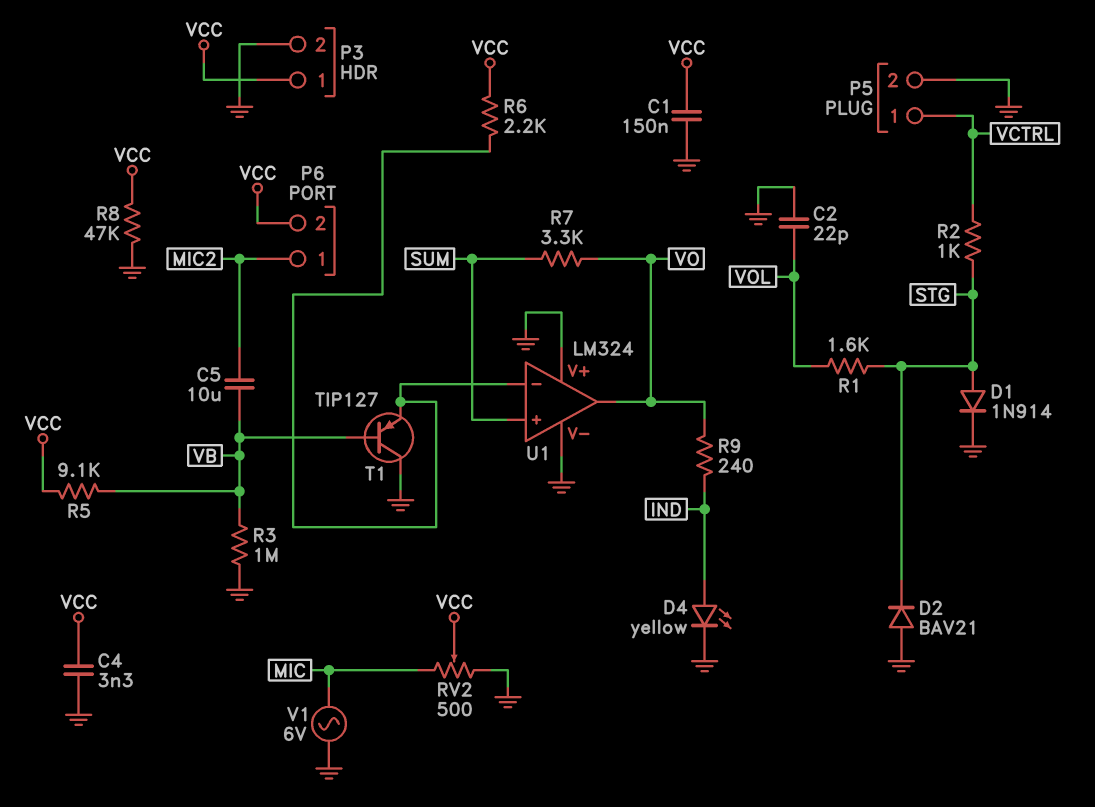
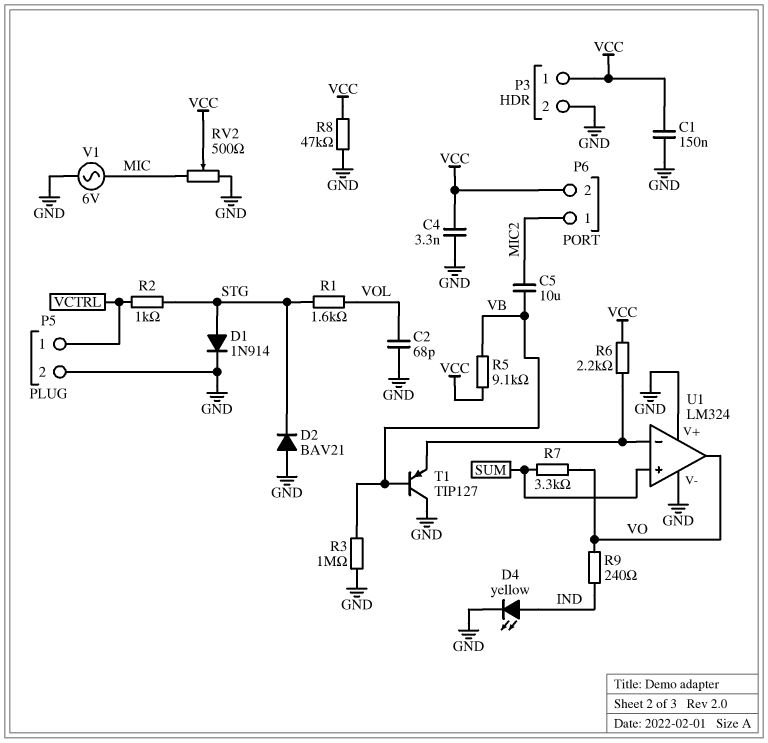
C2: 22pF (GND, VOL) -> 68pF (GND, VOL)

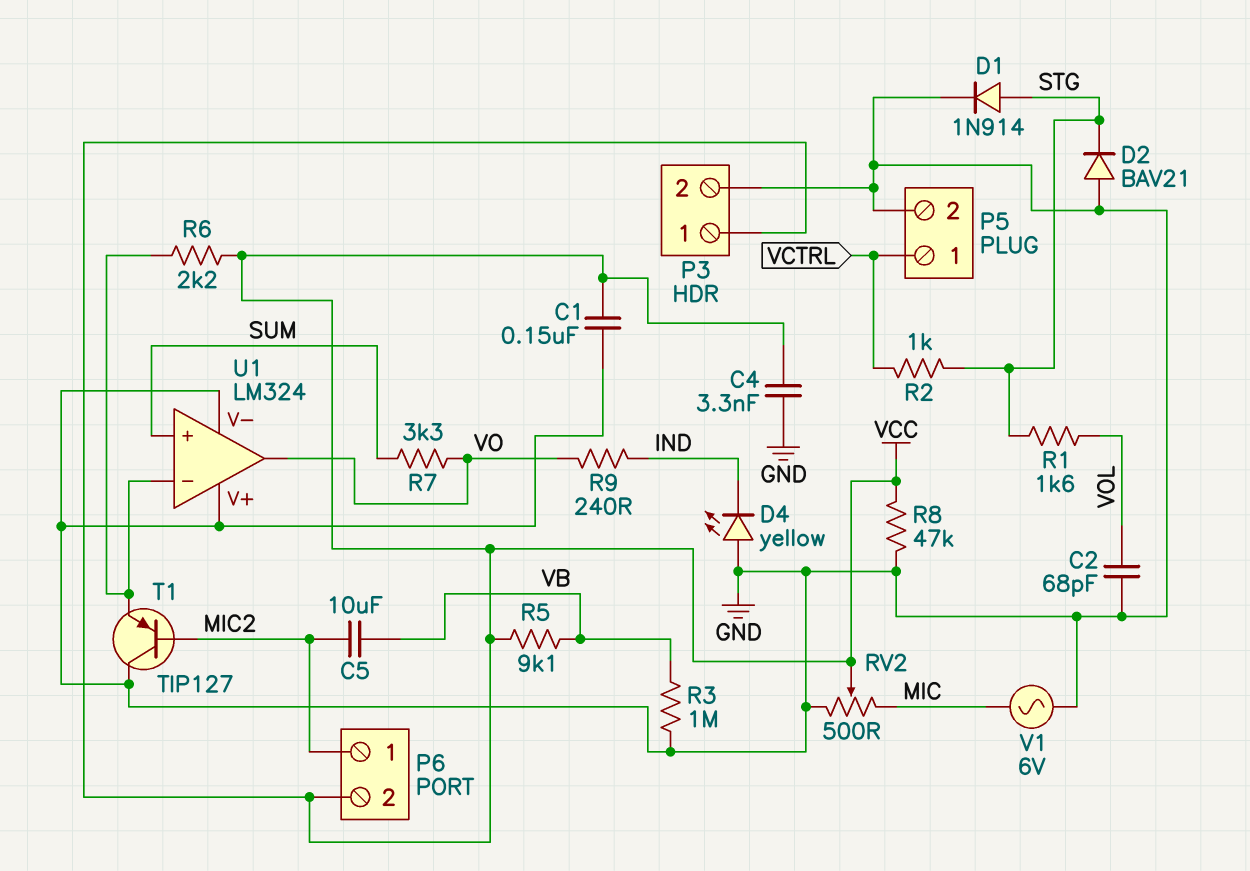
D4: LED yellow (A IND, K GND) -> LED yellow (A GND, K IND)
T1: PNP TIP127 (B VB, C GND, E U1/in-) -> PNP TIP127 (B MIC2, C GND, E U1/in-)

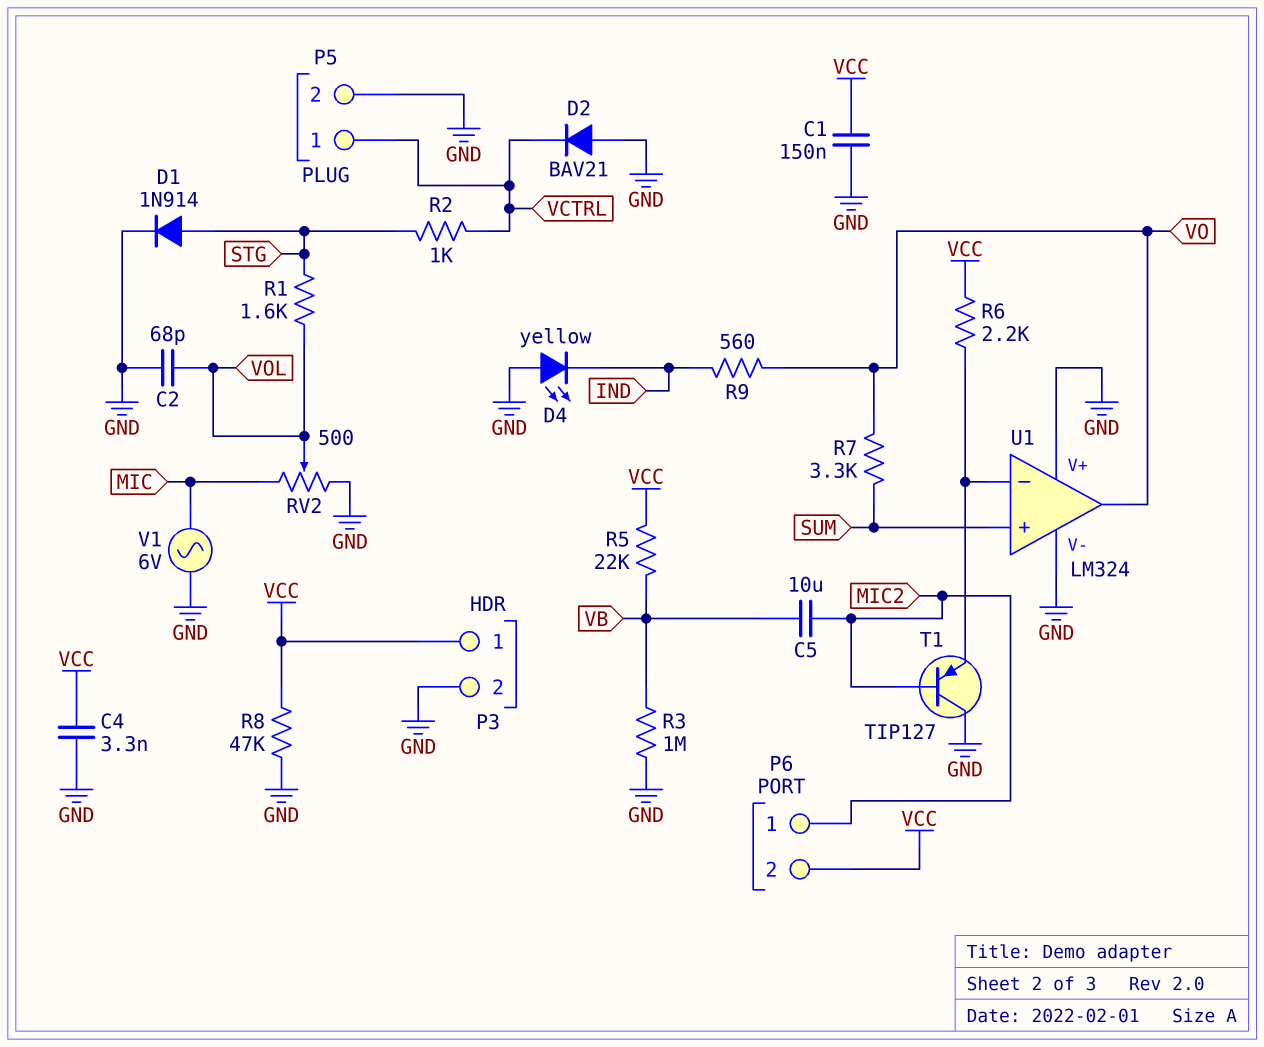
D2: diode BAV21 (A GND, K STG) -> diode BAV21 (A GND, K VCTRL)
R5: 9.1k (VB, VCC) -> 22k (VB, VCC)
R9: 240 (IND, VO) -> 560 (IND, VO)
RV2: 500 (GND, MIC, wiper VCC) -> 500 (GND, MIC, wiper VOL)

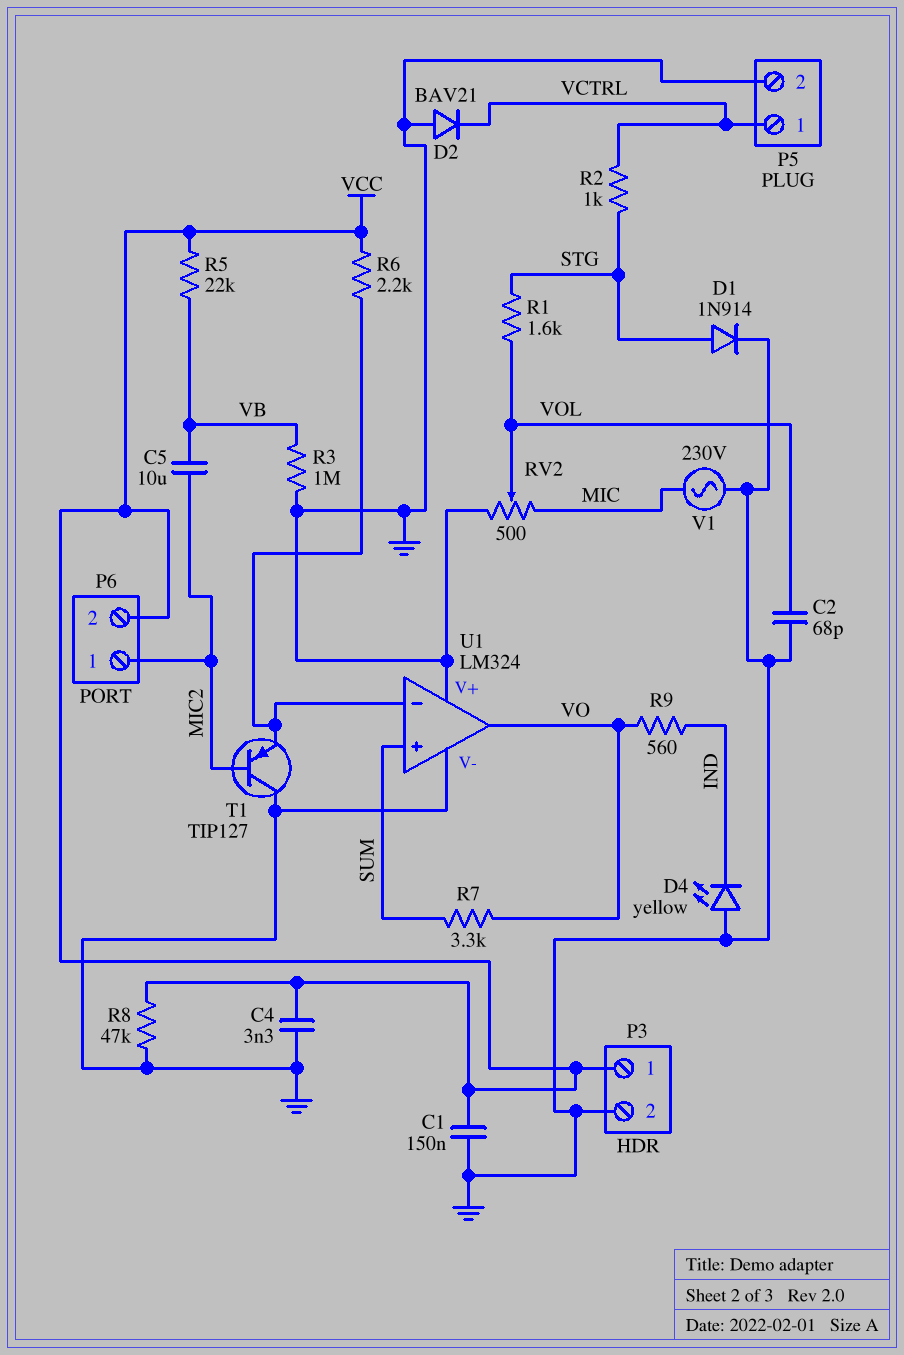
V1: AC 6V (GND, MIC) -> AC 230V (GND, MIC)

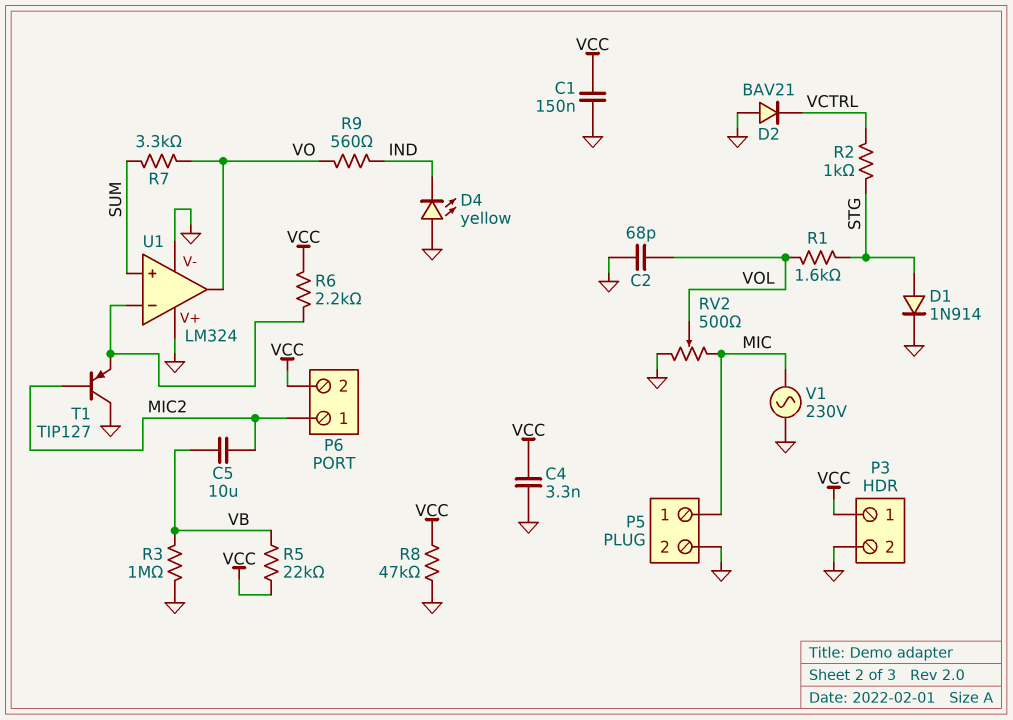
P5 pin 1: VCTRL -> MIC

